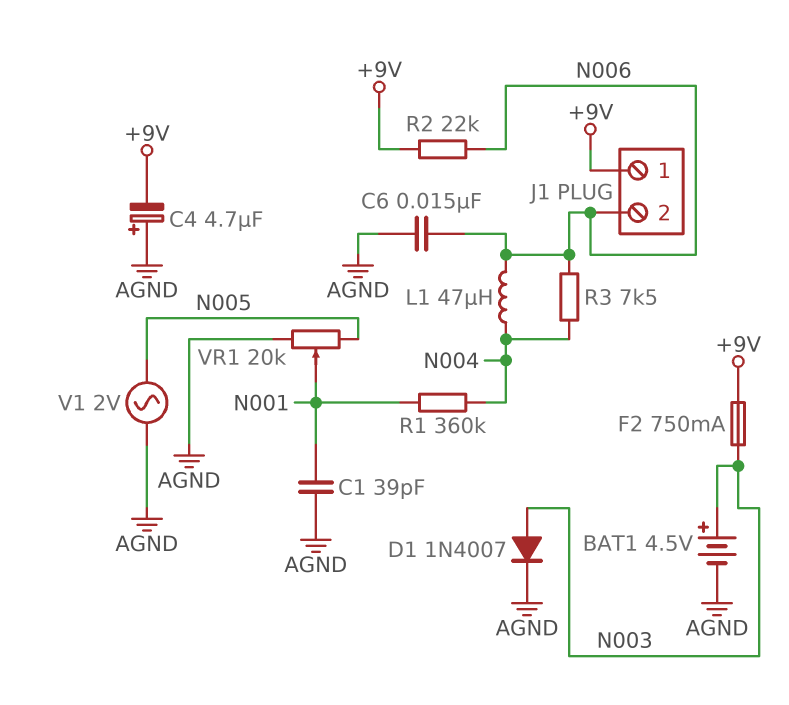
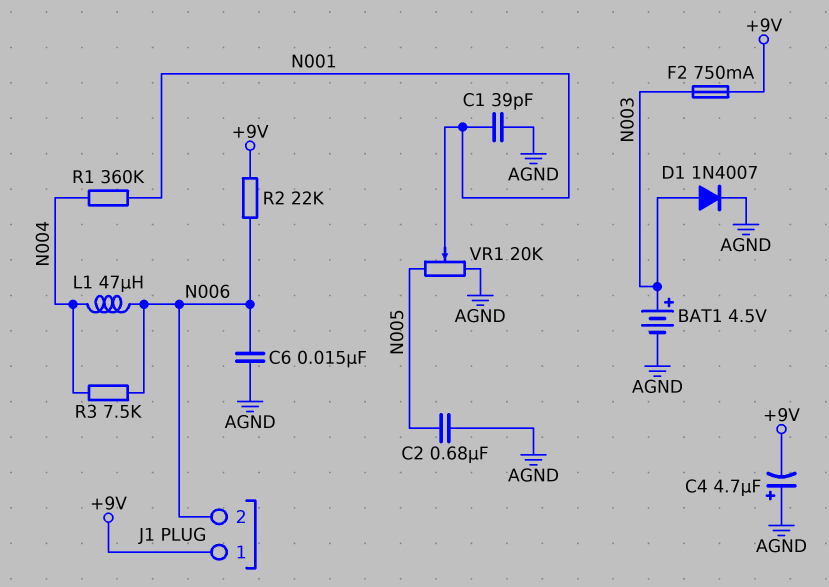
C2: none -> 680nF (AGND, N005)
V1: AC 2V (AGND, N005) -> none

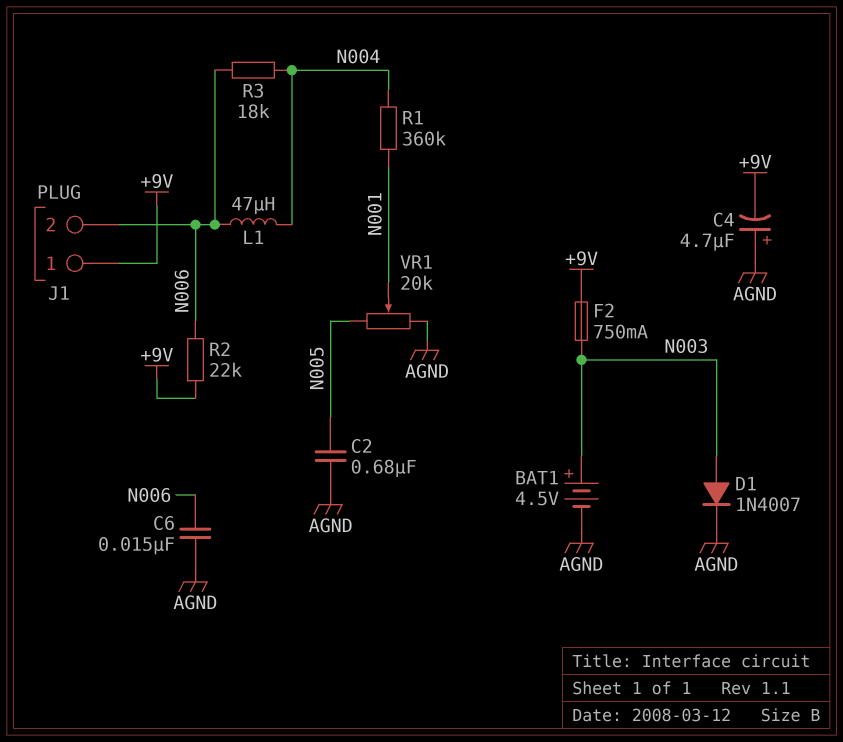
C1: 39pF (AGND, N001) -> none
R3: 7.5k (N004, N006) -> 18k (N004, N006)

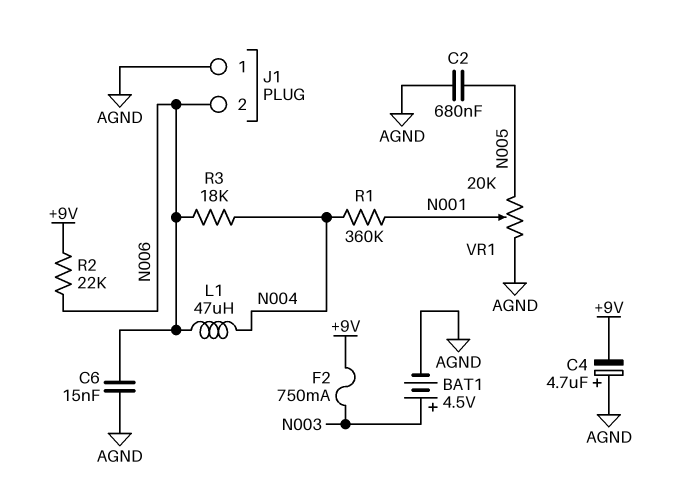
D1: diode 1N4007 (A N003, K AGND) -> none
J1 pin 1: +9V -> AGND

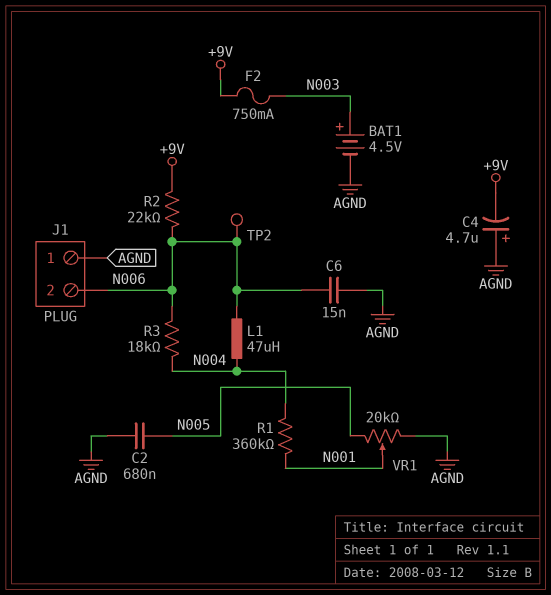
TP2: none -> test point (N006)

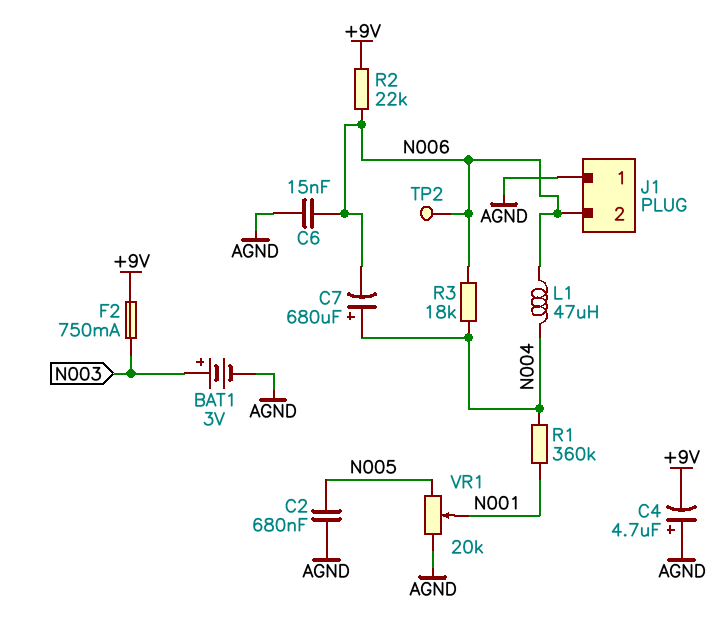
BAT1: 4.5V (plus N003, minus AGND) -> 3V (plus N003, minus AGND)
C7: none -> 680uF (plus N004, minus N006)

